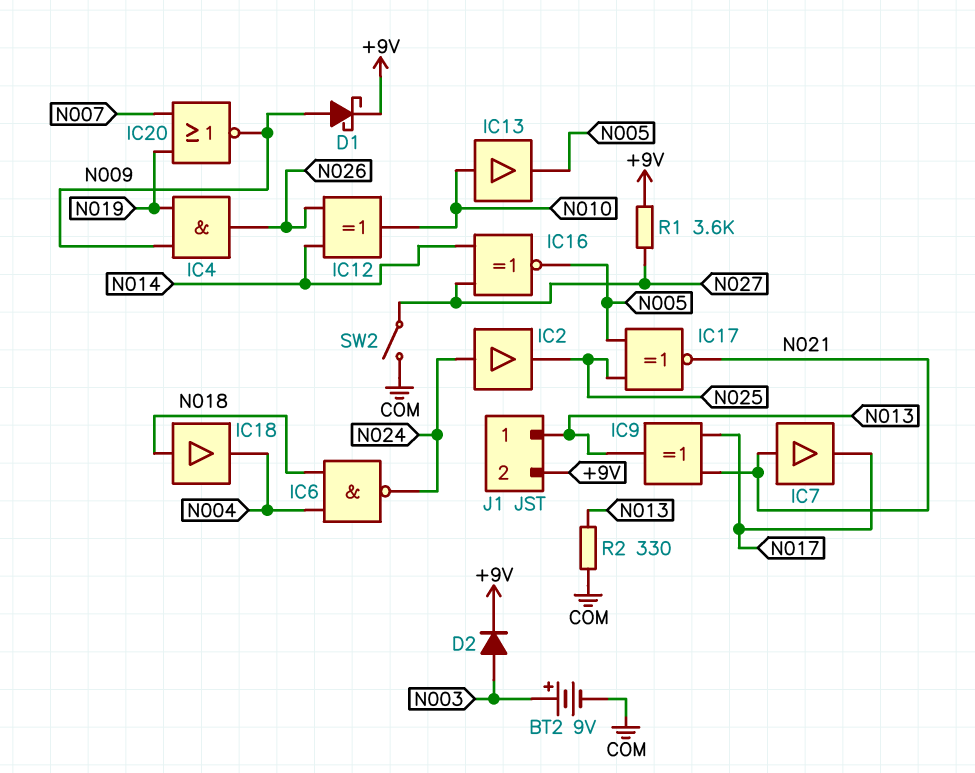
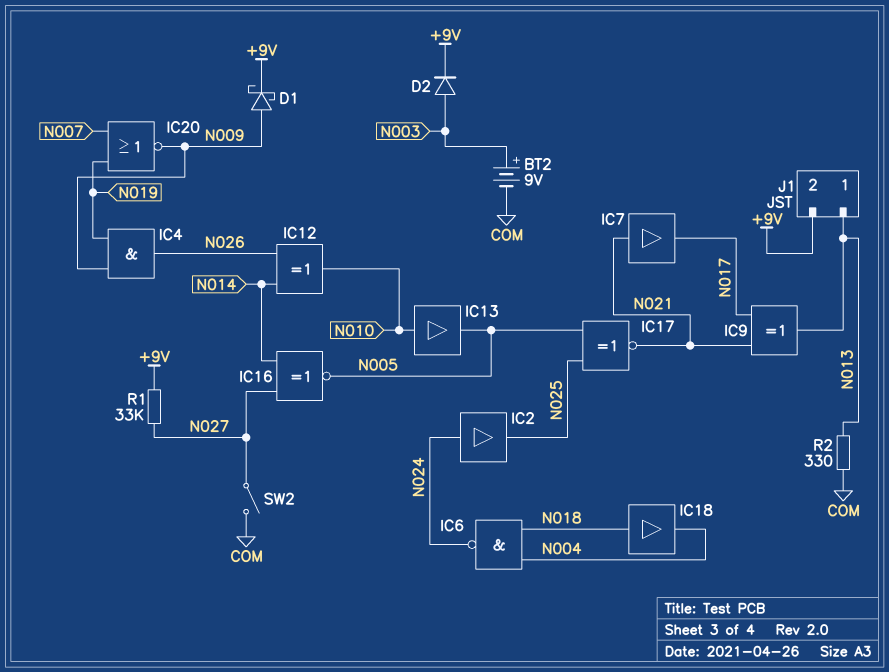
R1: 3.6k (+9V, N027) -> 33k (+9V, N027)

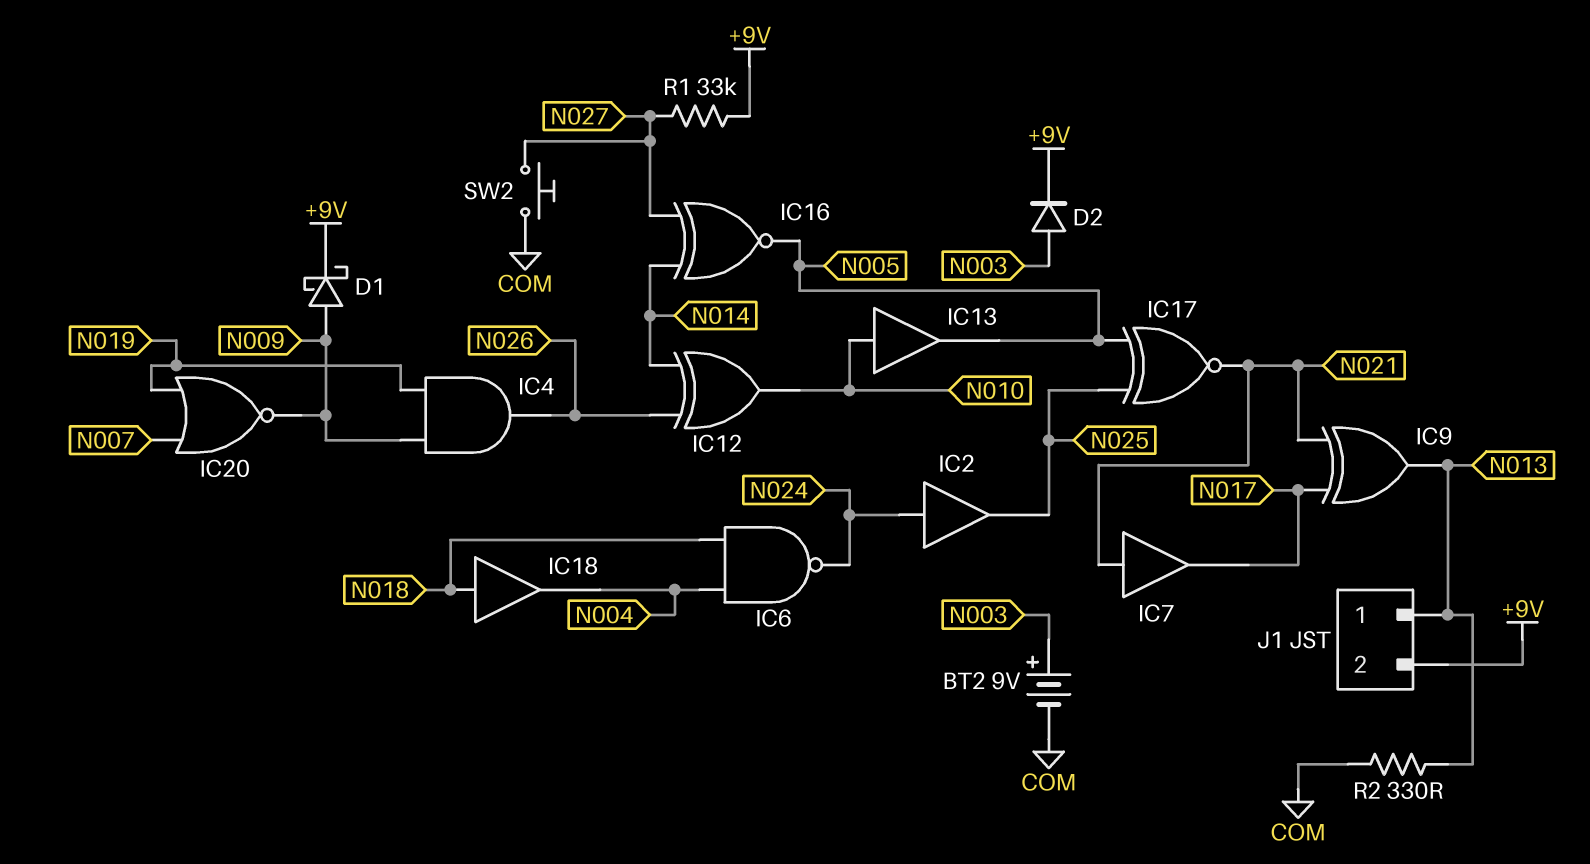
SW2: switch (COM, N027) -> button (COM, N027)

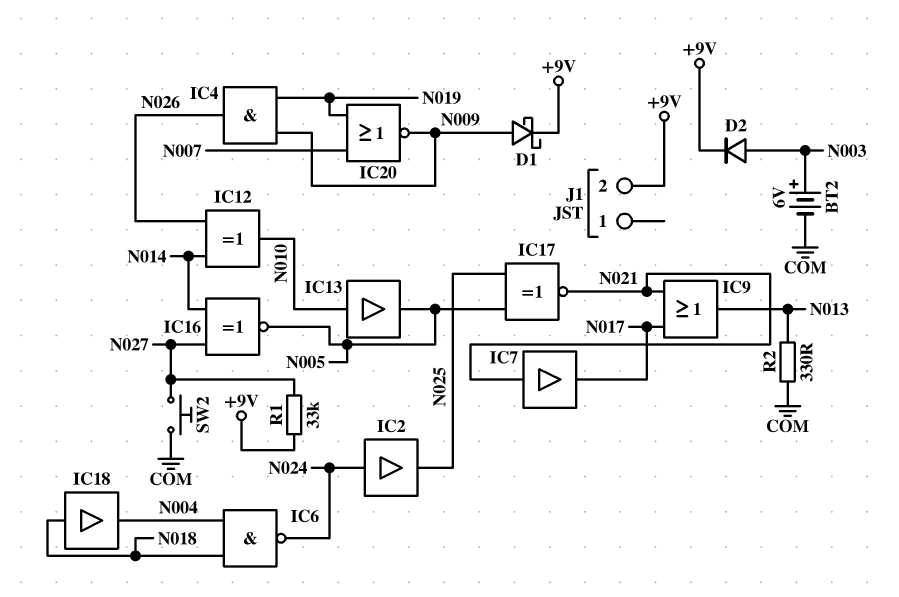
BT2: 9V (plus N003, minus COM) -> 6V (plus N003, minus COM)
IC9: XOR (in N017, in N021, out N013) -> OR (in N017, in N021, out N013)
J1 pin 1: N013 -> none

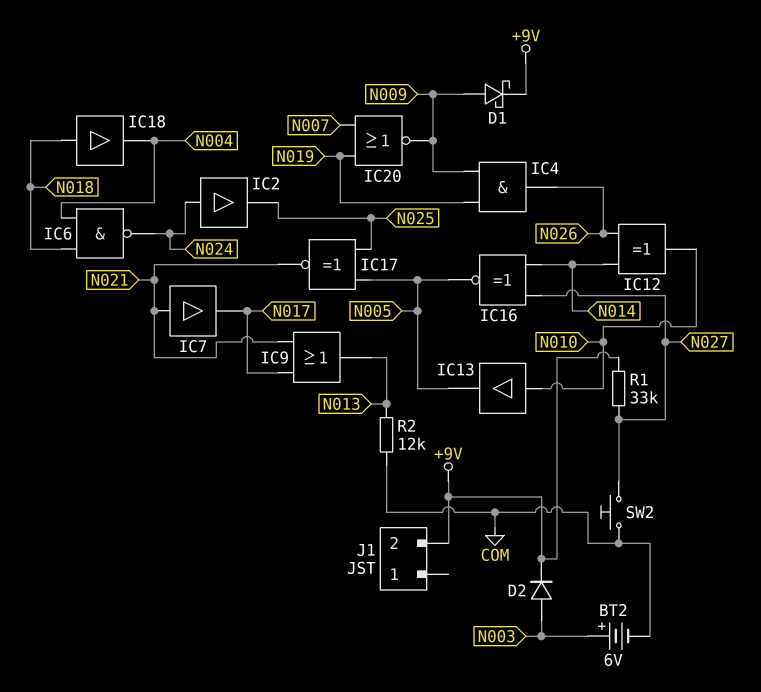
R2: 330 (COM, N013) -> 12k (COM, N013)

